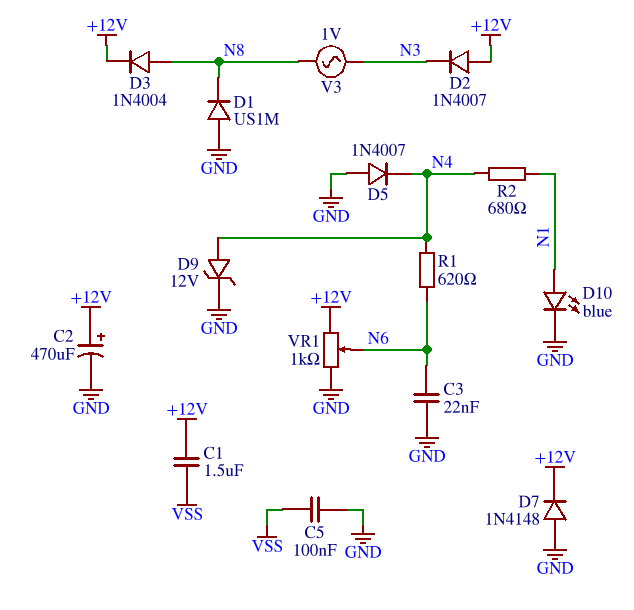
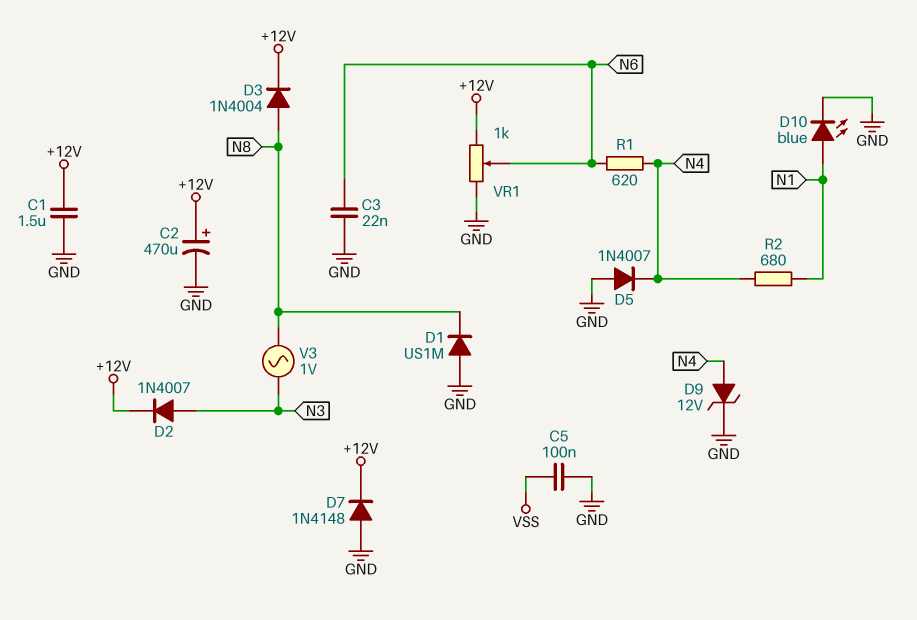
C1: 1.5uF (+12V, VSS) -> 1.5uF (+12V, GND)
D2: diode 1N4007 (A +12V, K N3) -> diode 1N4007 (A N3, K +12V)

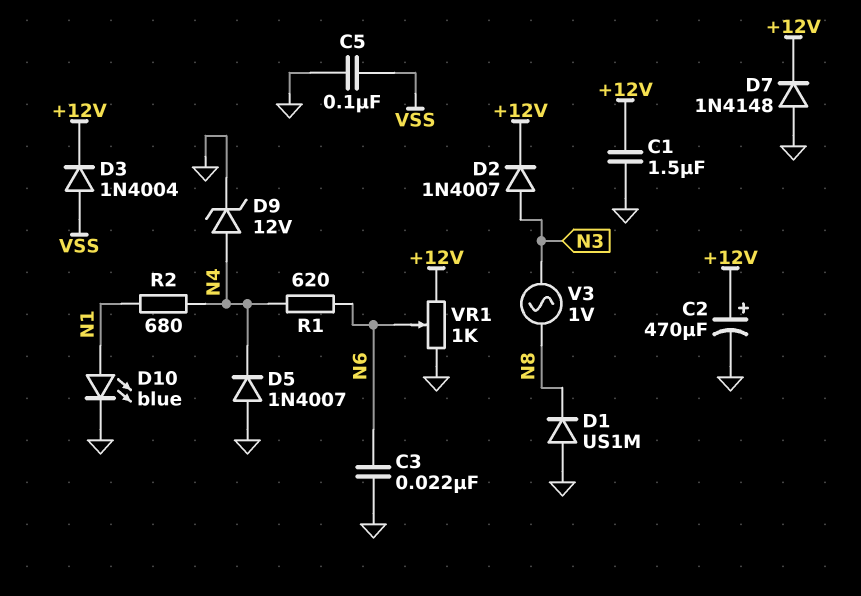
D3: diode 1N4004 (A N8, K +12V) -> diode 1N4004 (A VSS, K +12V)

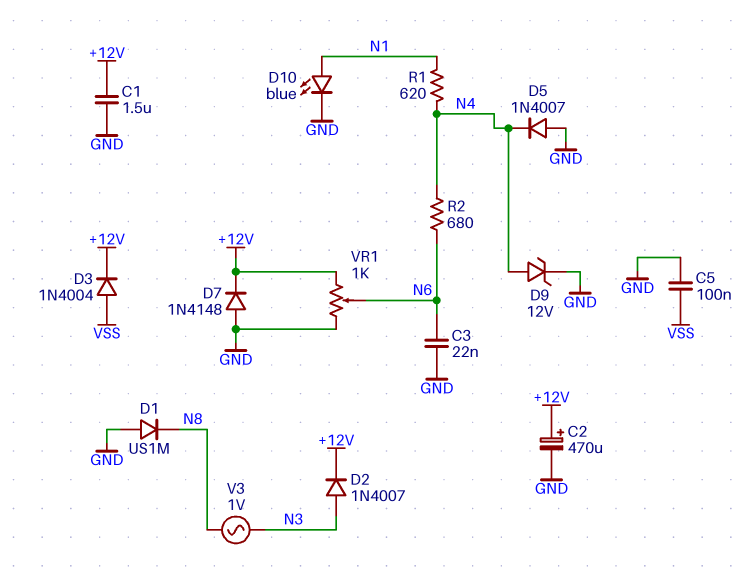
R1: 620 (N4, N6) -> 620 (N1, N4)
R2: 680 (N1, N4) -> 680 (N4, N6)

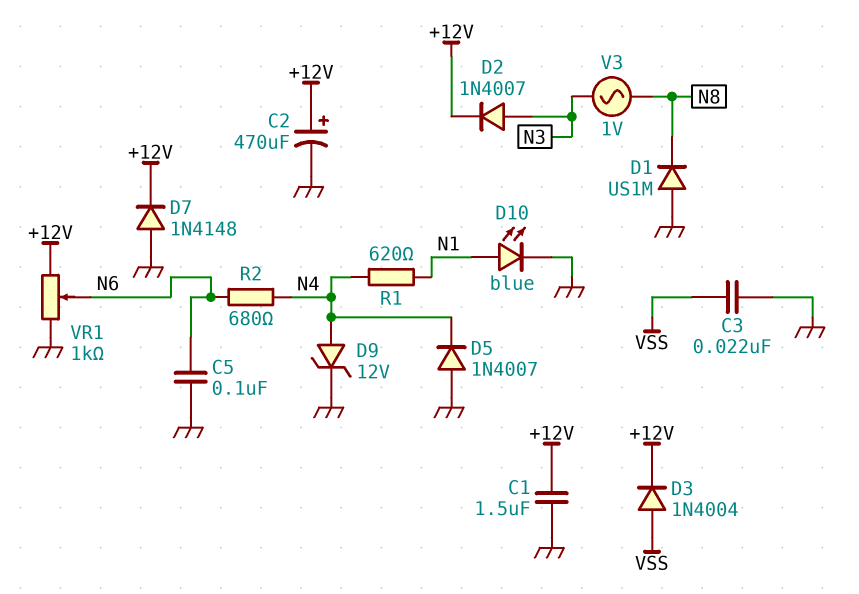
C3: 22nF (GND, N6) -> 22nF (GND, VSS)
C5: 100nF (GND, VSS) -> 100nF (GND, N6)

